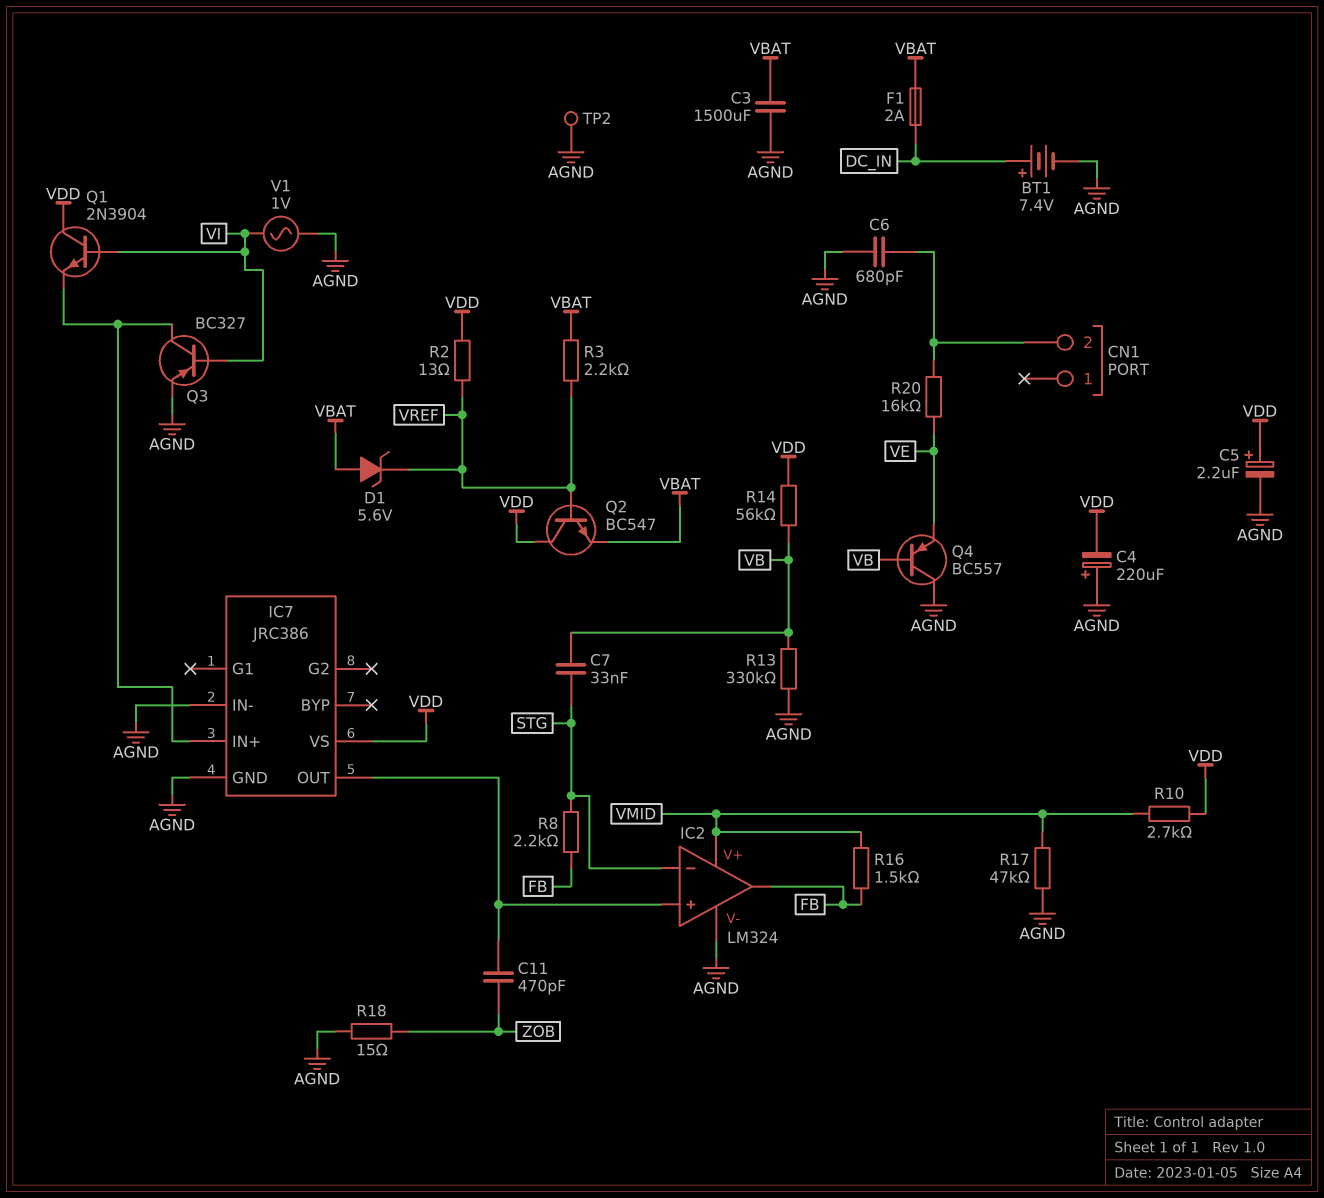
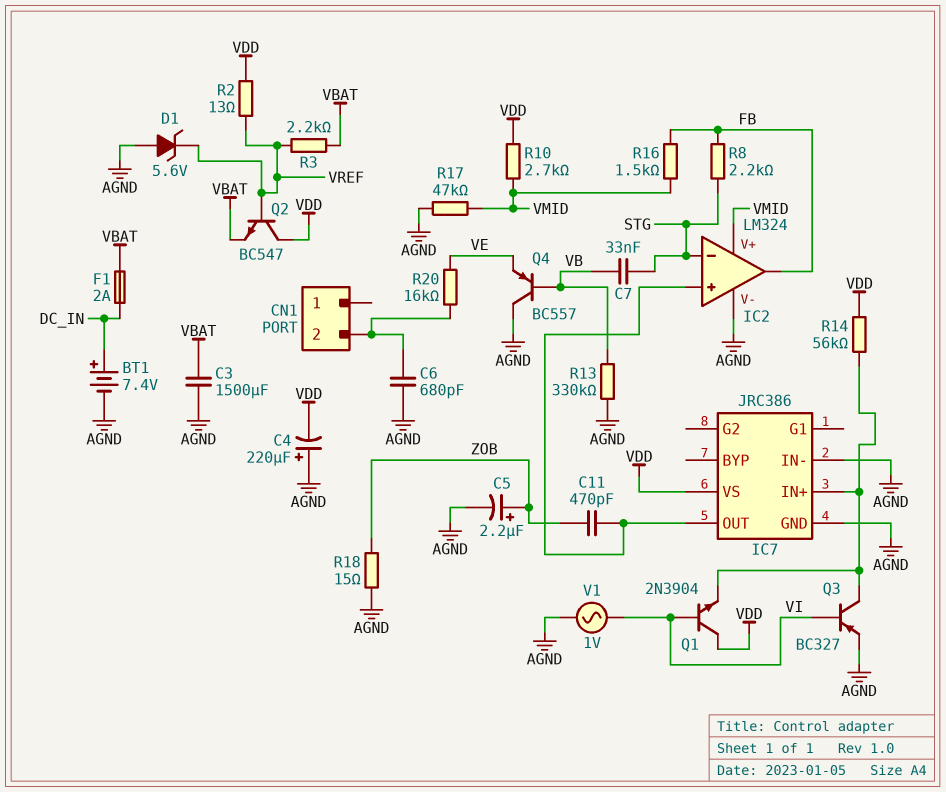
C5: 2.2uF (plus VDD, minus AGND) -> 2.2uF (plus ZOB, minus AGND)
D1: zener 5.6V (A VBAT, K VREF) -> zener 5.6V (A AGND, K VREF)
R14: 56k (VB, VDD) -> 56k (IC7/IN+, VDD)
TP2: test point (AGND) -> none

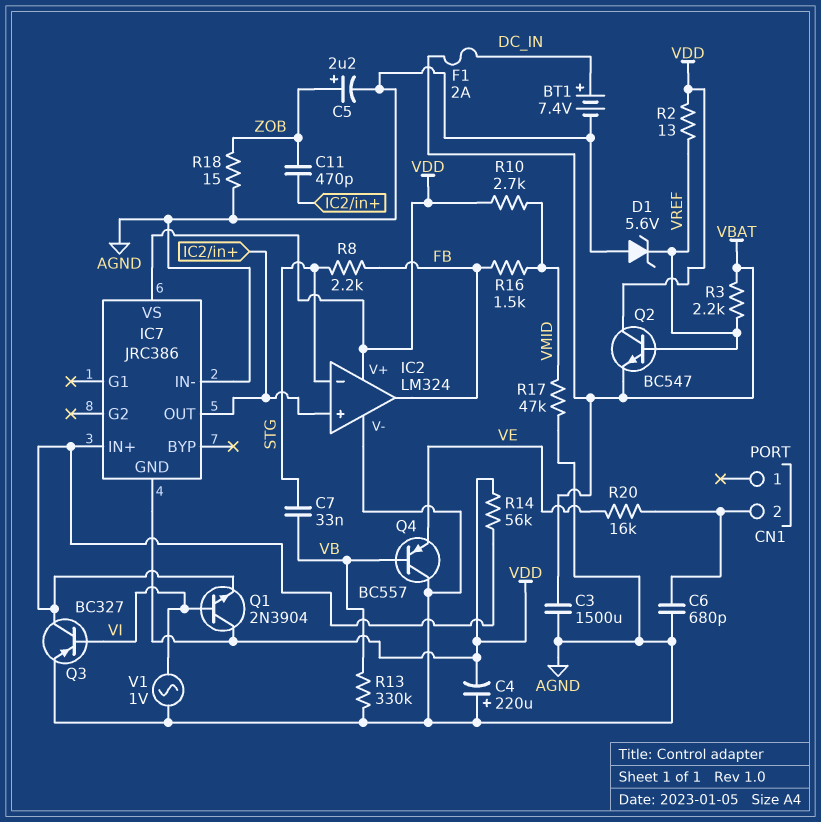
IC2 pin V+: VMID -> VDD
IC7 pin GND: AGND -> VDD

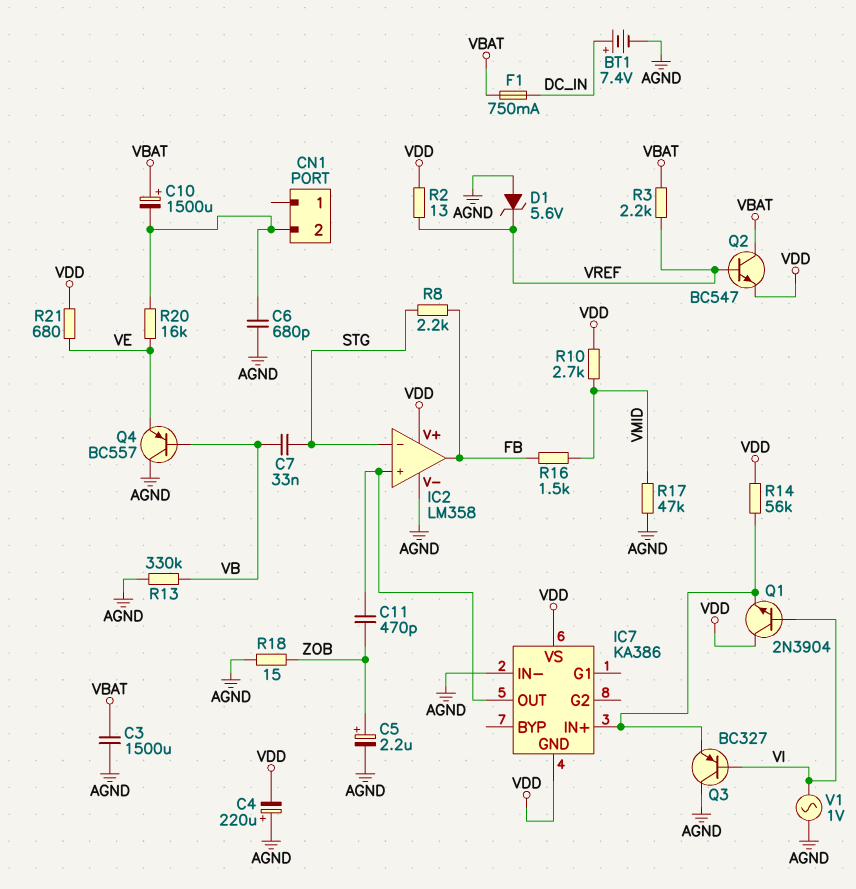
C10: none -> 1500uF (plus VBAT, minus CN1/2)
F1: 2A (DC_IN, VBAT) -> 750mA (DC_IN, VBAT)
IC2: LM324 -> LM358
IC7: JRC386 -> KA386
Q2: NPN BC547 (B VREF, C VDD, E VBAT) -> NPN BC547 (B VREF, C VBAT, E VDD)
Q3: PNP BC327 (B VI, C IC7/IN+, E AGND) -> PNP BC327 (B VI, C AGND, E IC7/IN+)
R21: none -> 680 (VDD, VE)

